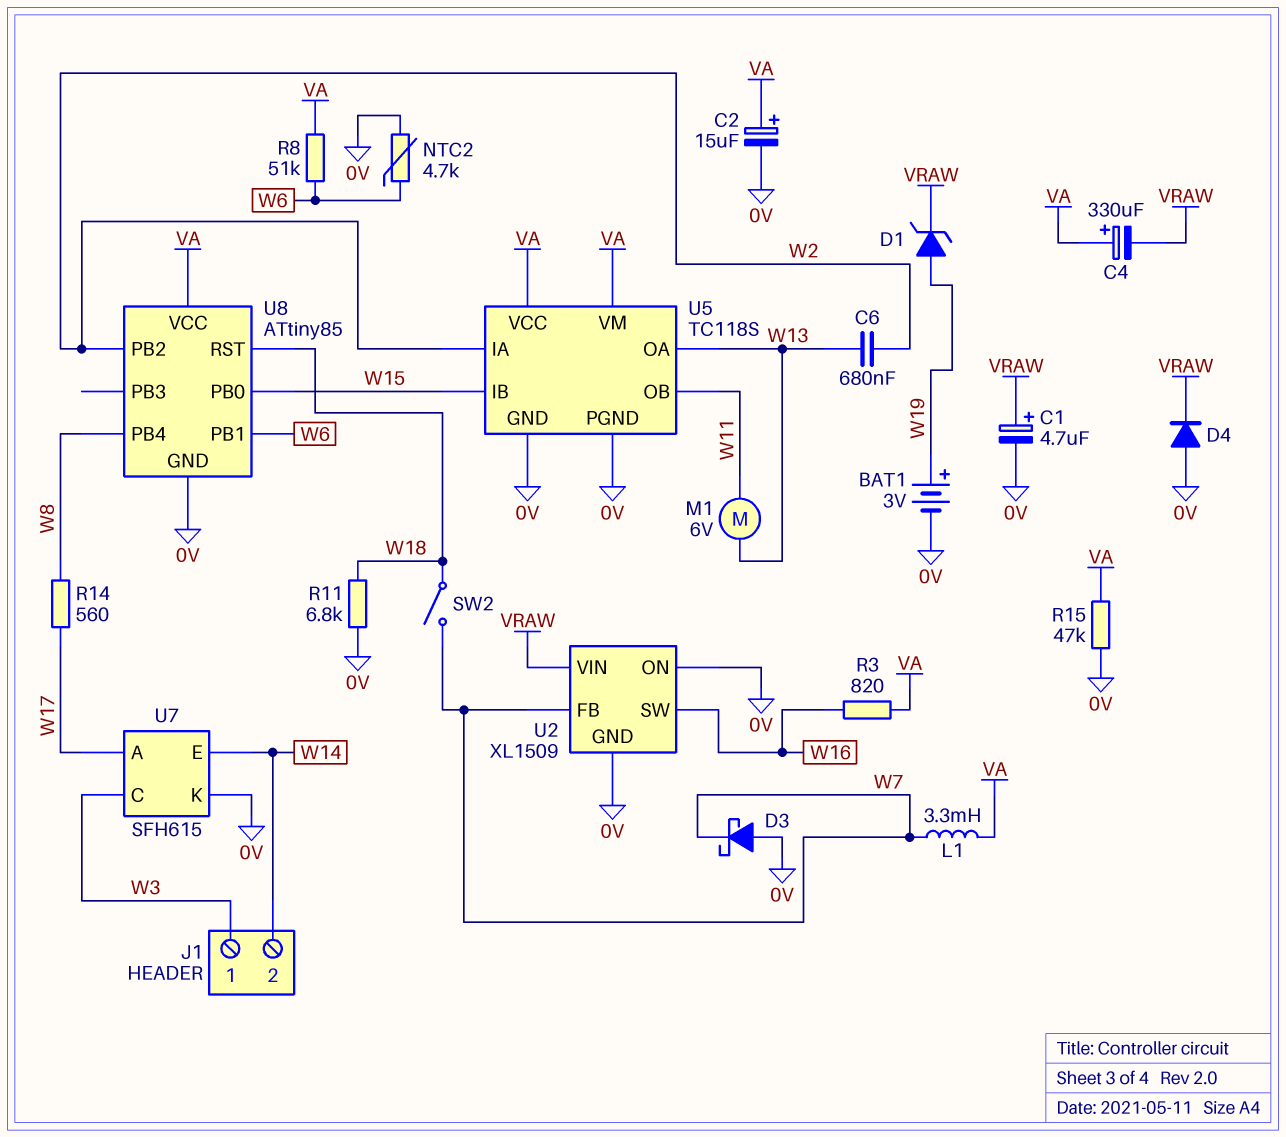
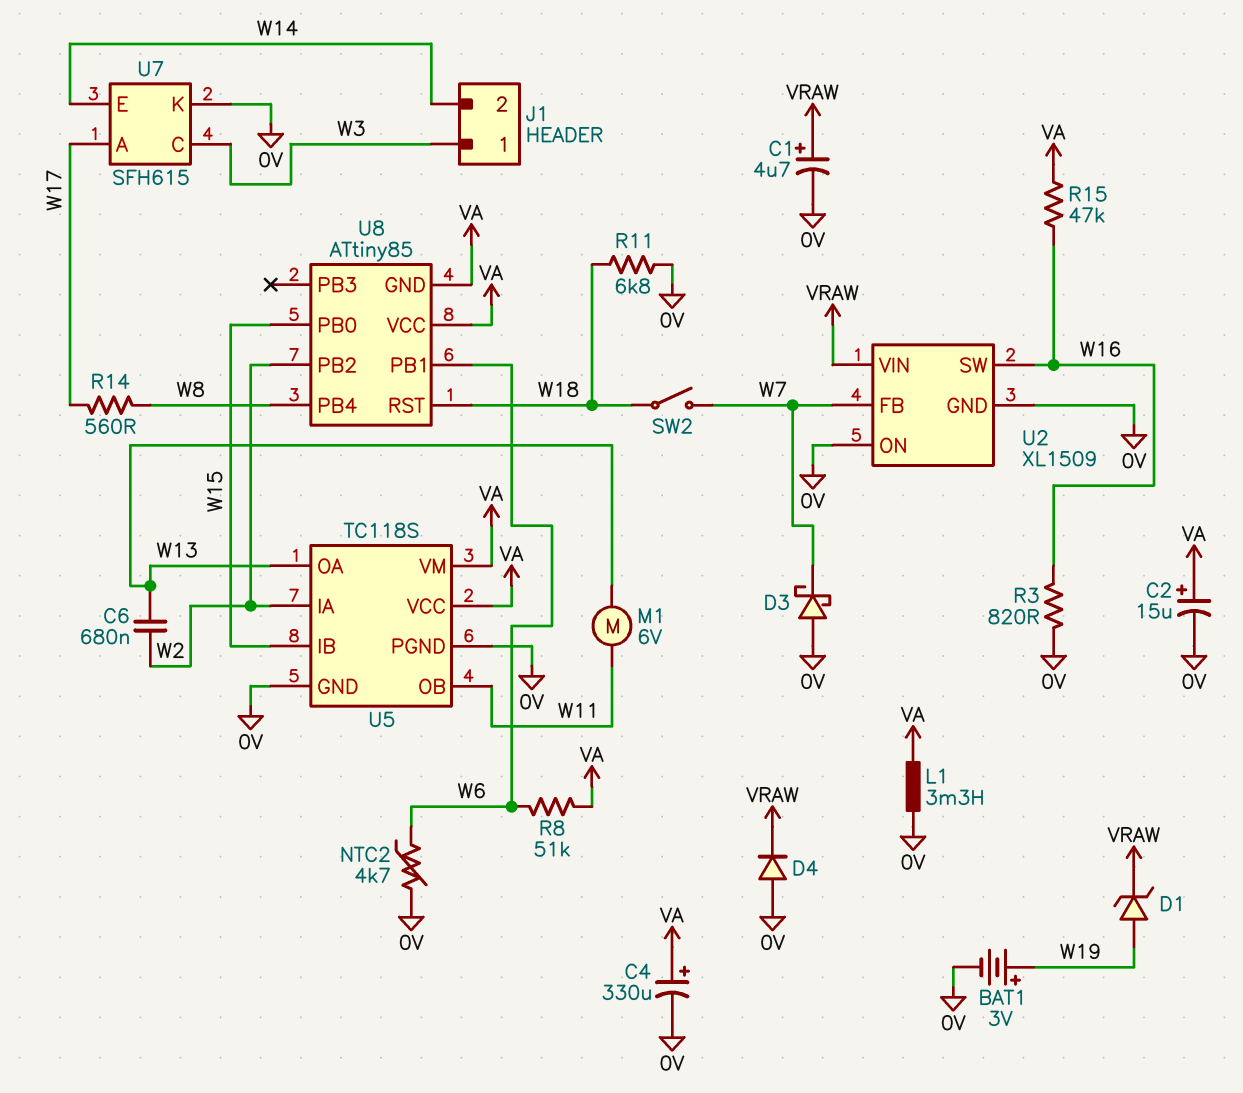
C4: 330uF (plus VA, minus VRAW) -> 330uF (plus VA, minus 0V)
L1: 3.3mH (VA, W7) -> 3.3mH (0V, VA)
R3: 820 (VA, W16) -> 820 (0V, W16)
R15: 47k (0V, VA) -> 47k (VA, W16)
U8 pin GND: 0V -> VA

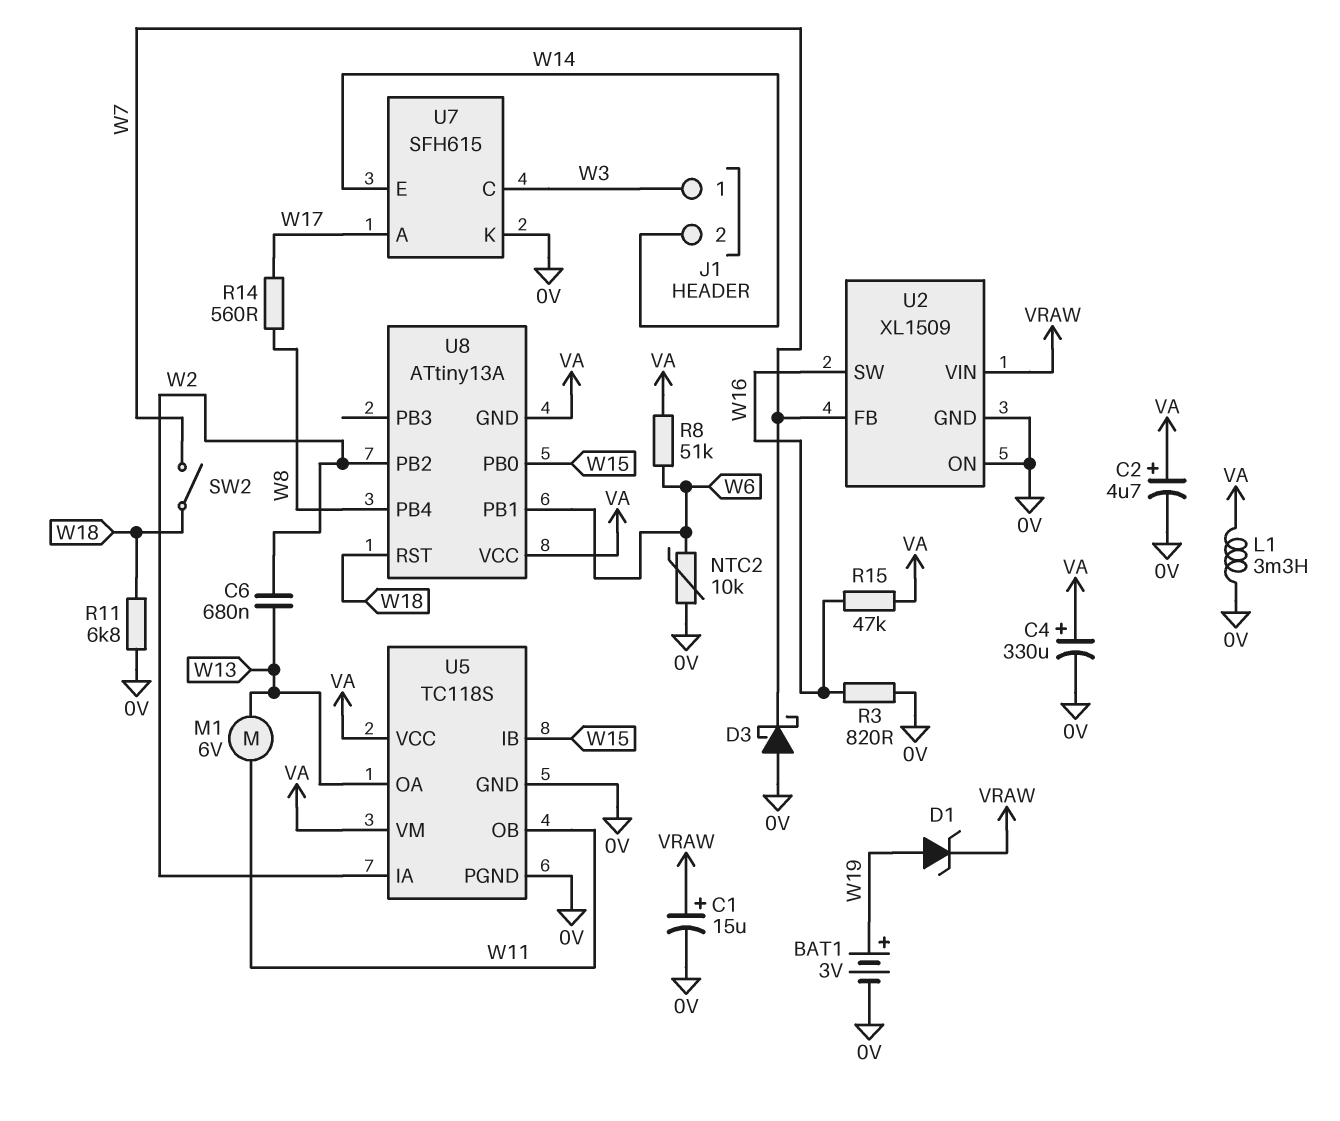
C1: 4.7uF (plus VRAW, minus 0V) -> 15uF (plus VRAW, minus 0V)
C2: 15uF (plus VA, minus 0V) -> 4.7uF (plus VA, minus 0V)
D4: diode (A 0V, K VRAW) -> none
NTC2: 4.7k (0V, W6) -> 10k (0V, W6)
U8: ATtiny85 -> ATtiny13A

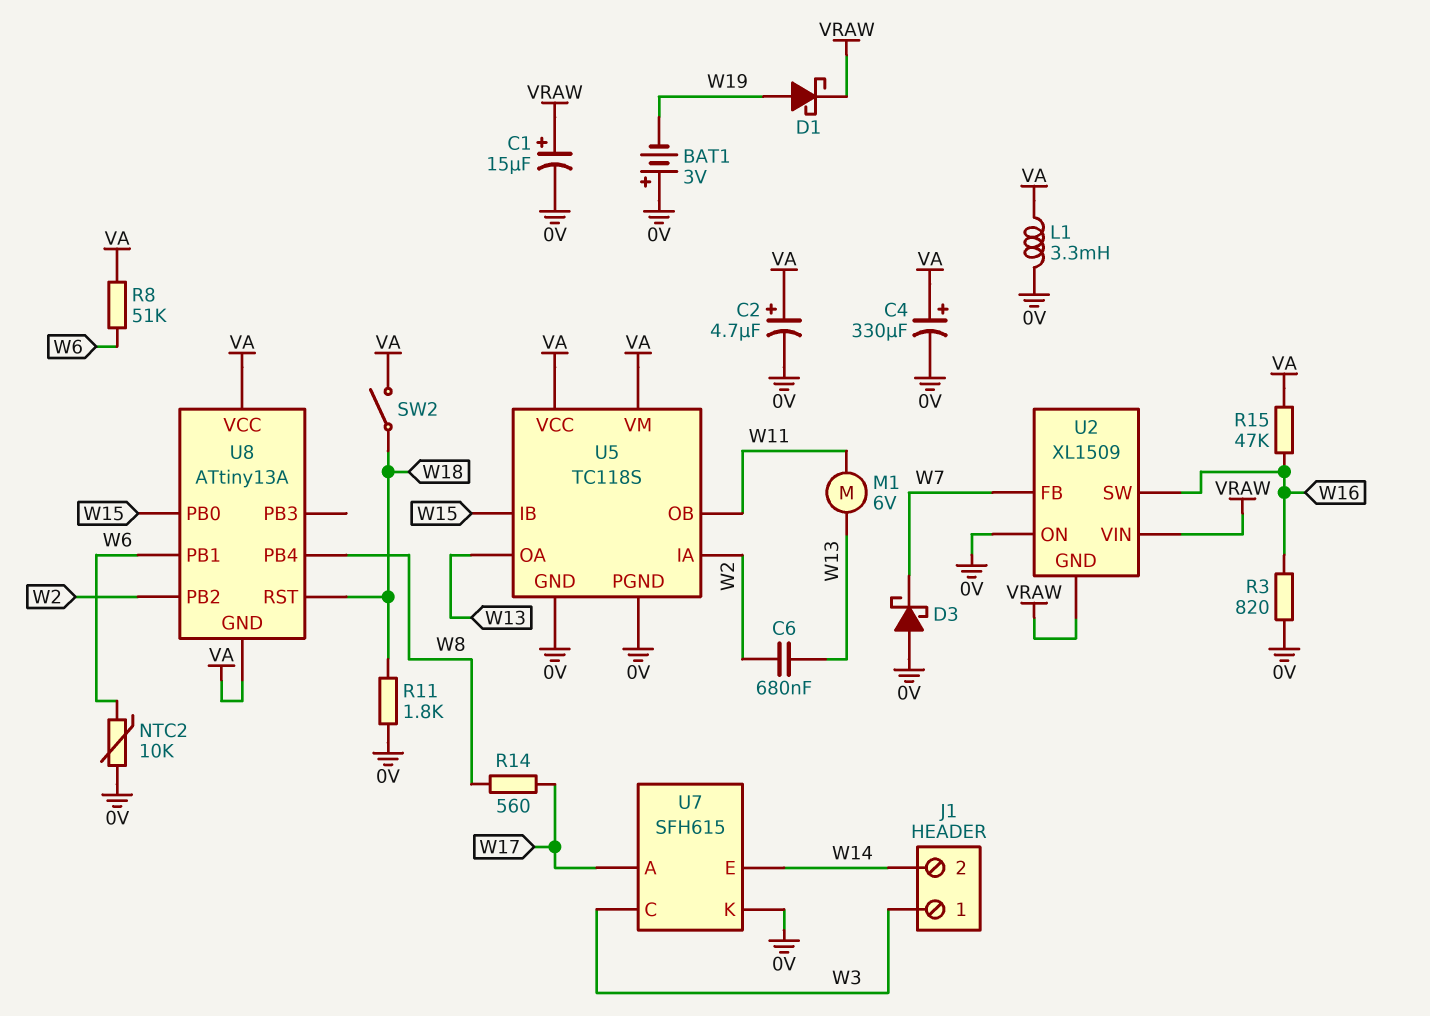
BAT1: 3V (plus W19, minus 0V) -> 3V (plus 0V, minus W19)
D1: zener (A W19, K VRAW) -> schottky (A W19, K VRAW)
R11: 6.8k (0V, W18) -> 1.8k (0V, W18)
SW2: switch (W7, W18) -> switch (VA, W18)
U2 pin GND: 0V -> VRAW

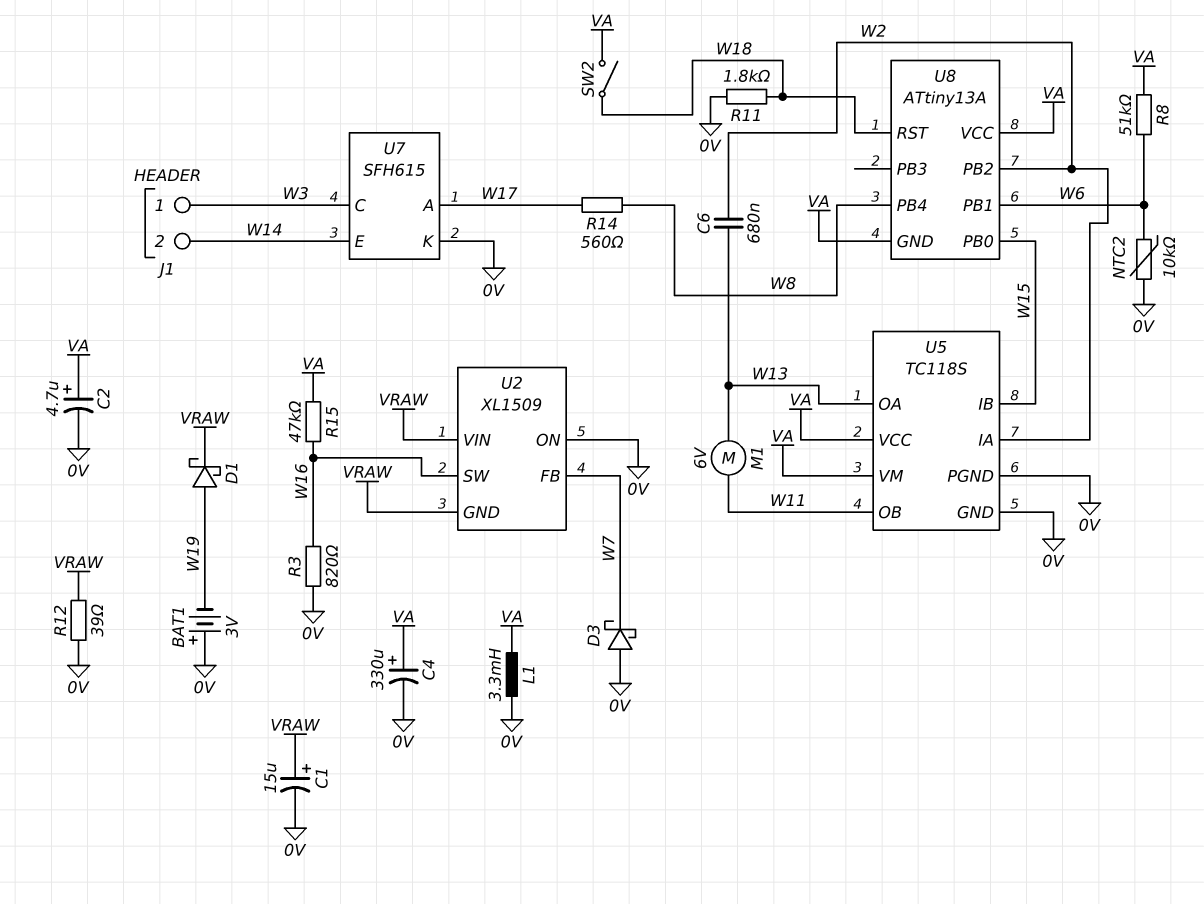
R12: none -> 39 (0V, VRAW)

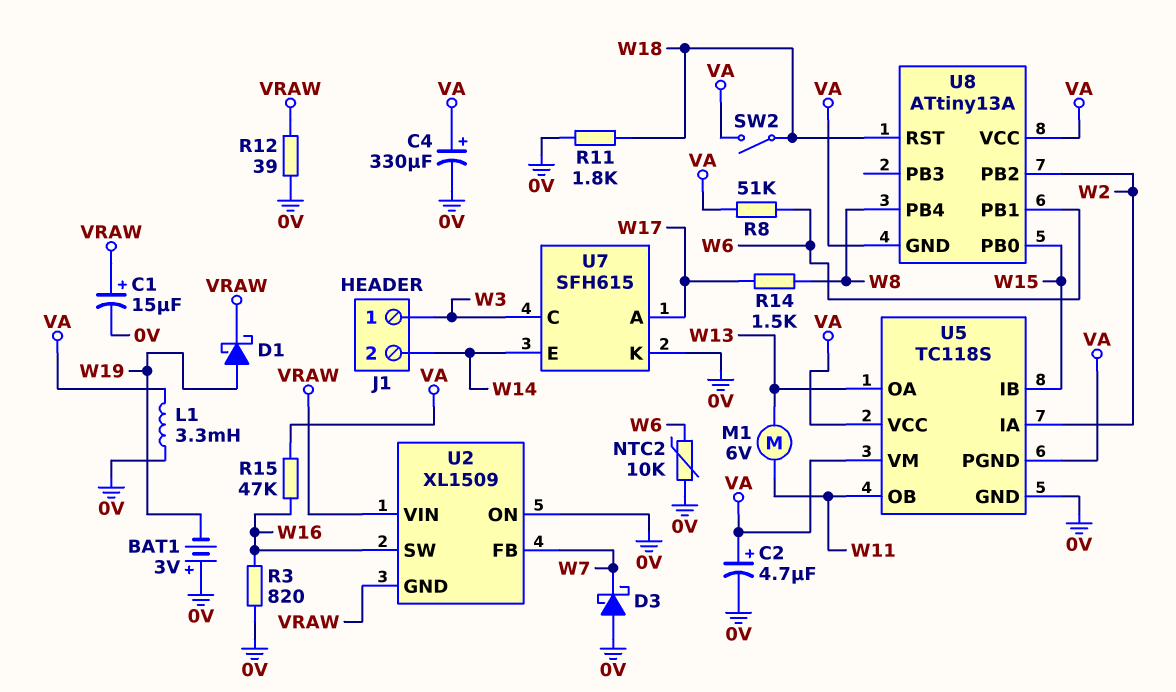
C6: 680nF (W2, W13) -> none
R14: 560 (W8, W17) -> 1.5k (W8, W17)
U5 pin PGND: 0V -> VA

